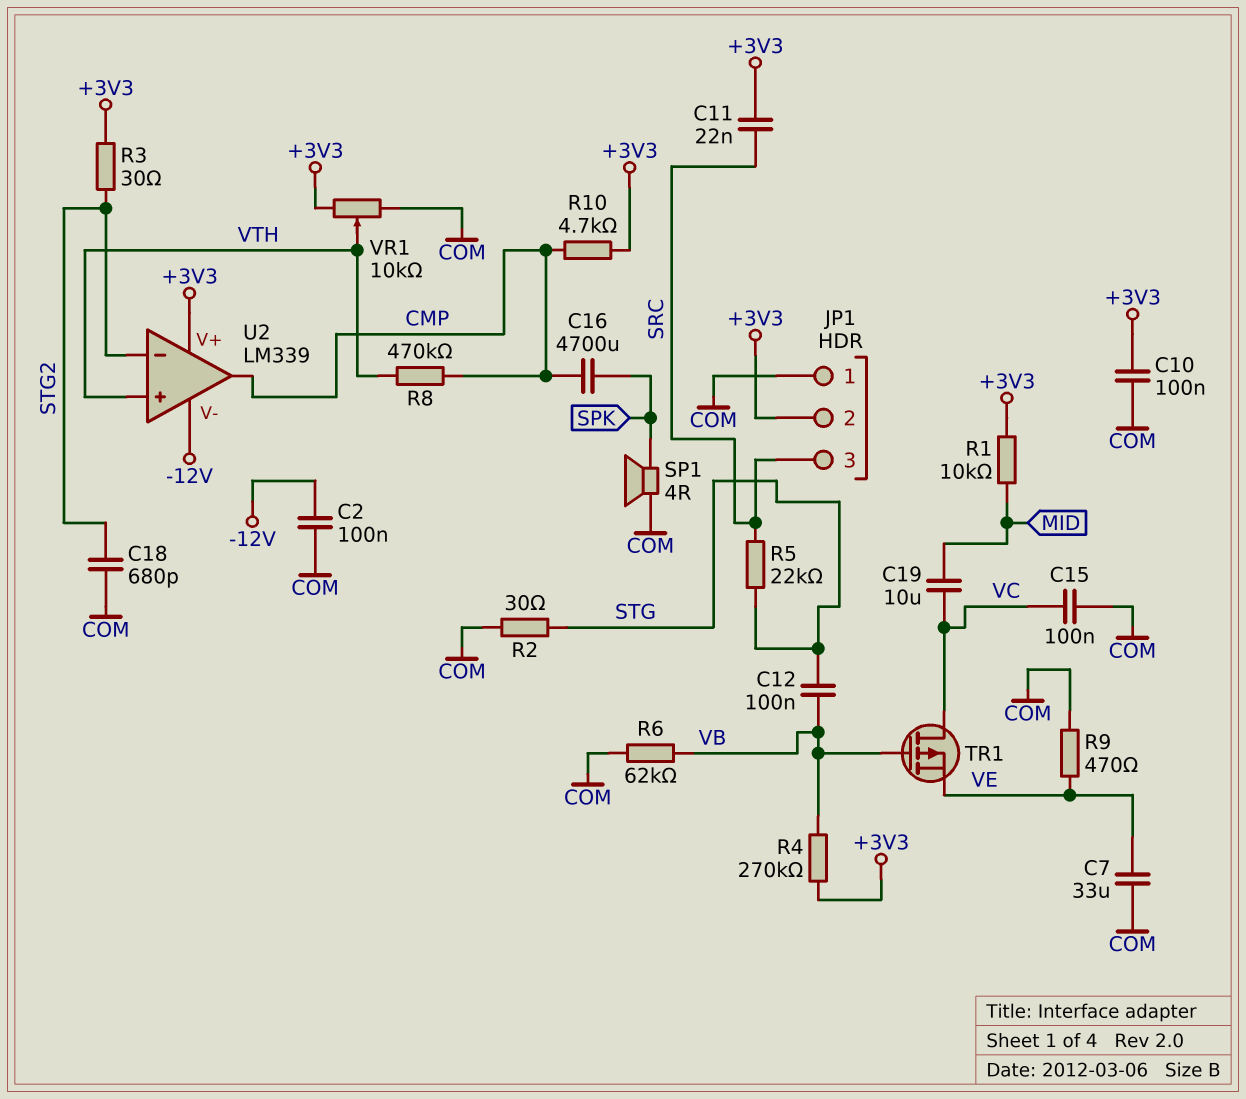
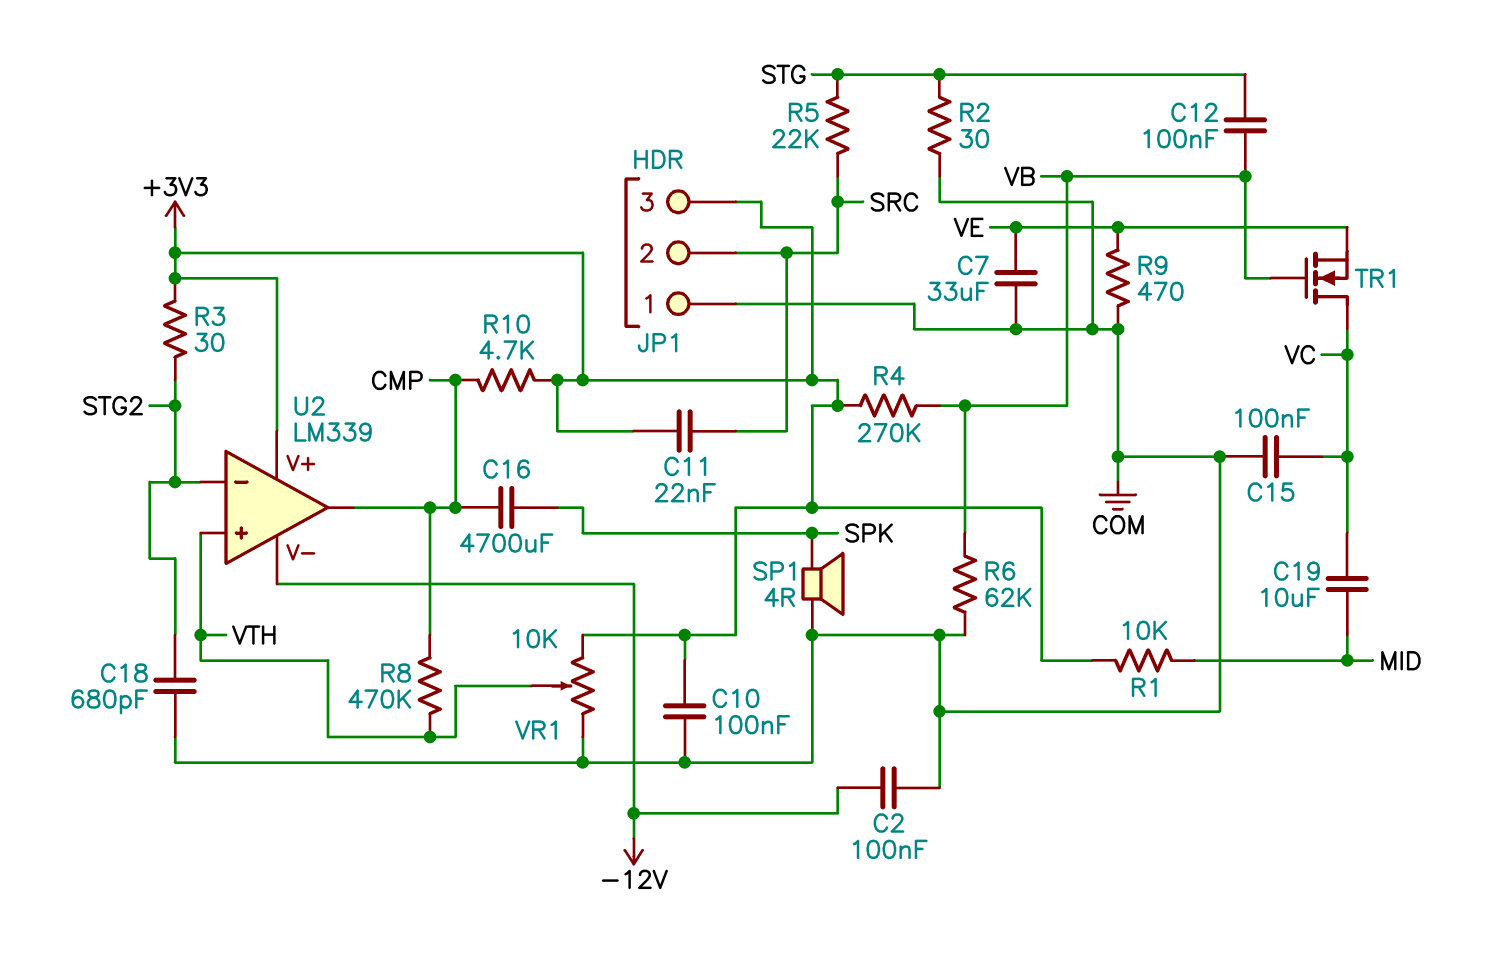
JP1 pin 2: +3V3 -> SRC
JP1 pin 3: SRC -> +3V3
TR1: PMOS (G VB, D VC, S VE) -> NMOS (G VB, D VC, S VE)

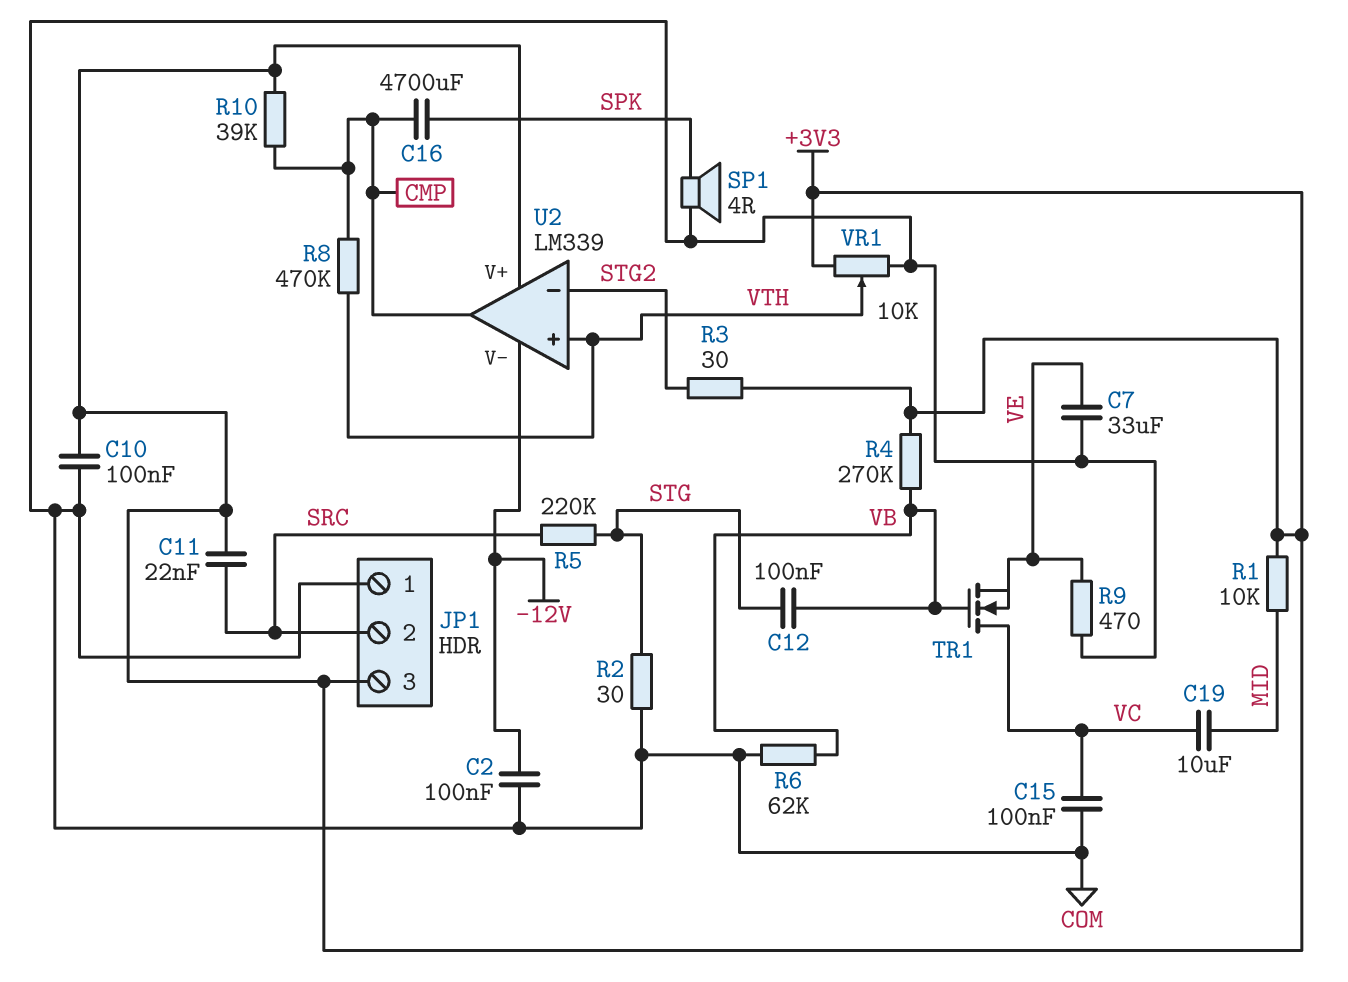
C18: 680pF (COM, STG2) -> none
R5: 22k (SRC, STG) -> 220k (SRC, STG)
R10: 4.7k (+3V3, CMP) -> 39k (+3V3, CMP)

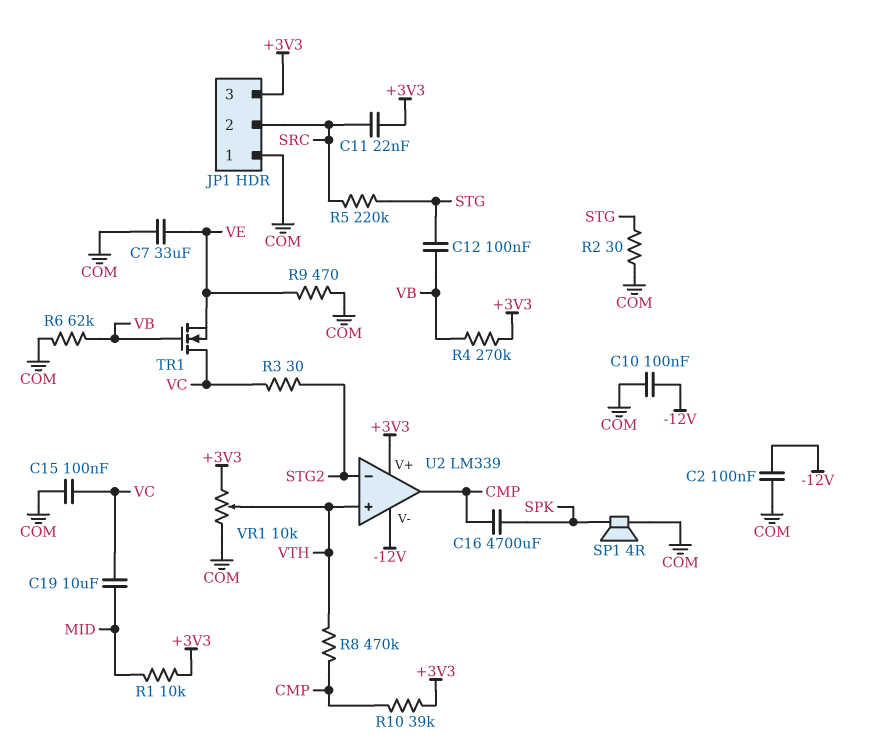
C10: 100nF (+3V3, COM) -> 100nF (-12V, COM)
R3: 30 (+3V3, STG2) -> 30 (STG2, VC)

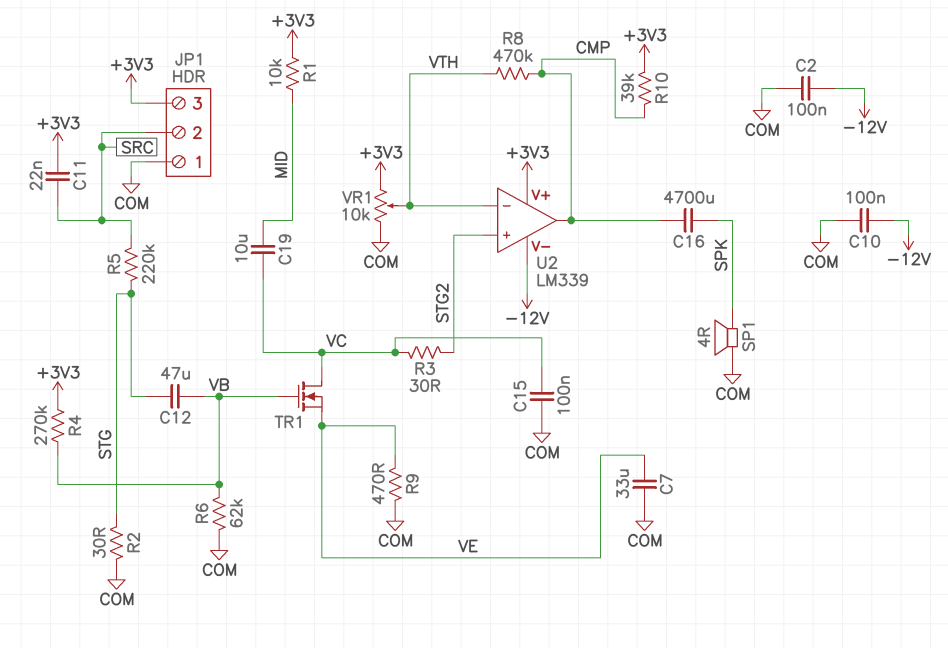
C12: 100nF (STG, VB) -> 47uF (STG, VB)
U2 pin in+: VTH -> STG2
U2 pin in-: STG2 -> VTH

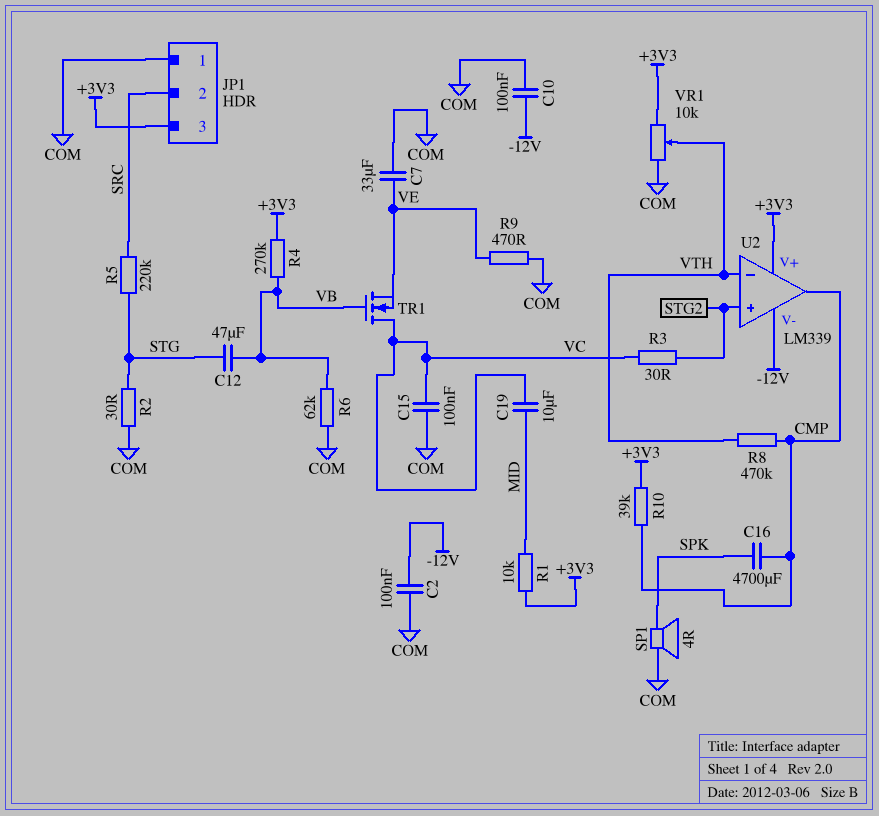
C11: 22nF (+3V3, SRC) -> none

